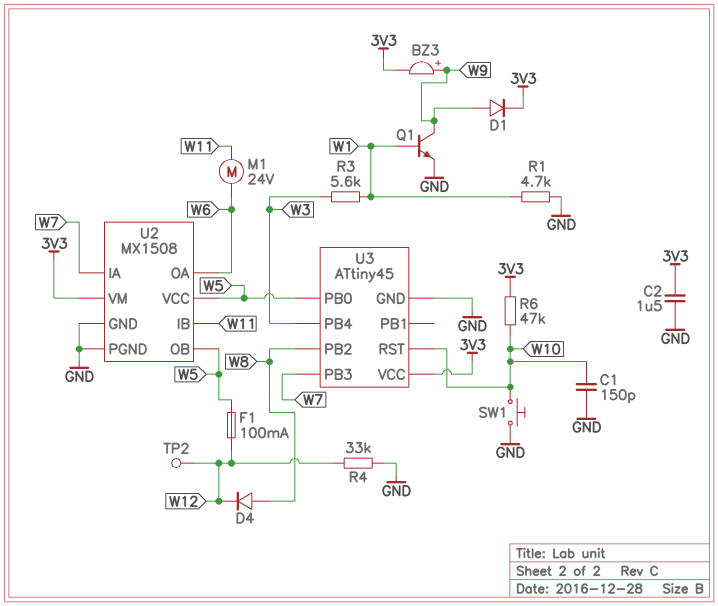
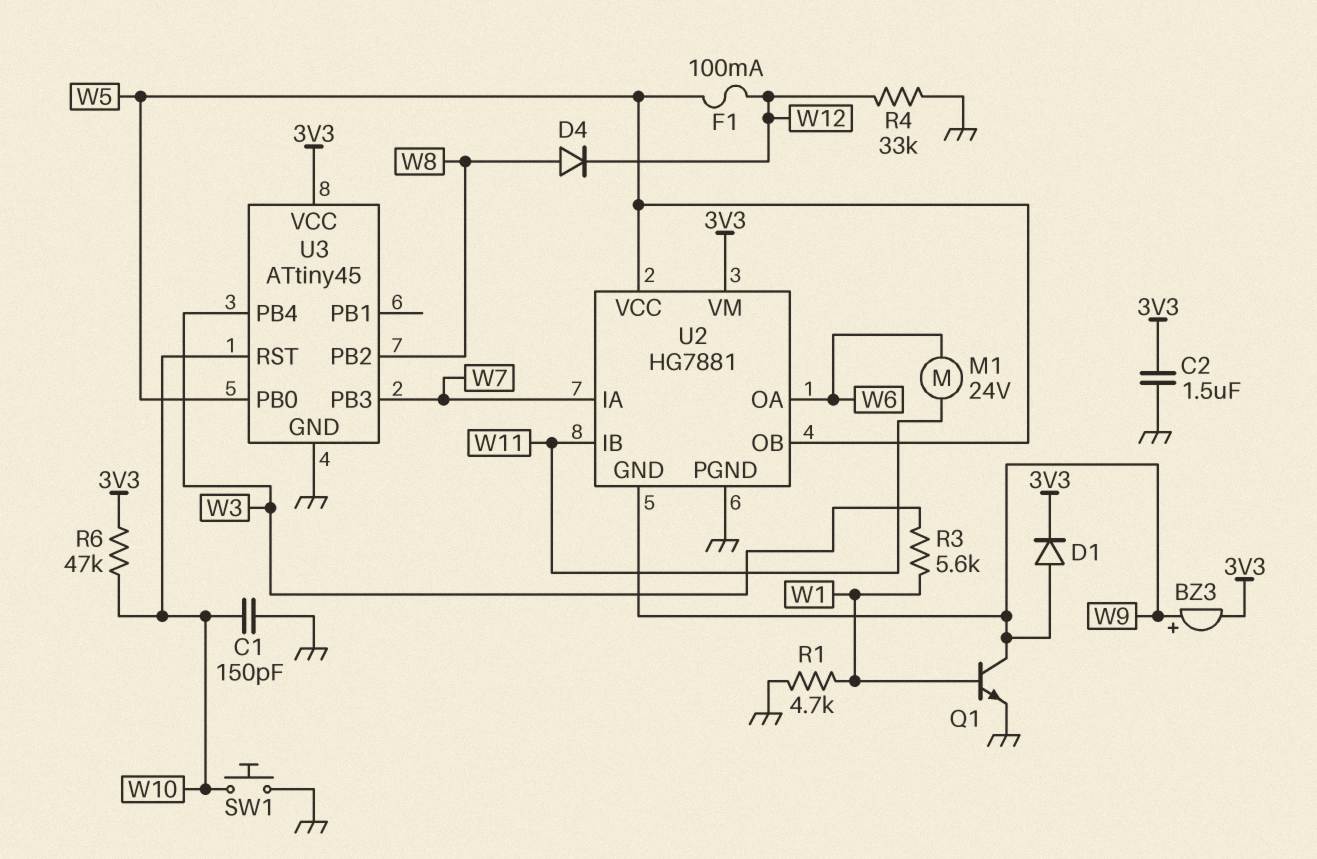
TP2: test point (W12) -> none
U2: MX1508 -> HG7881
U2 pin GND: GND -> W9

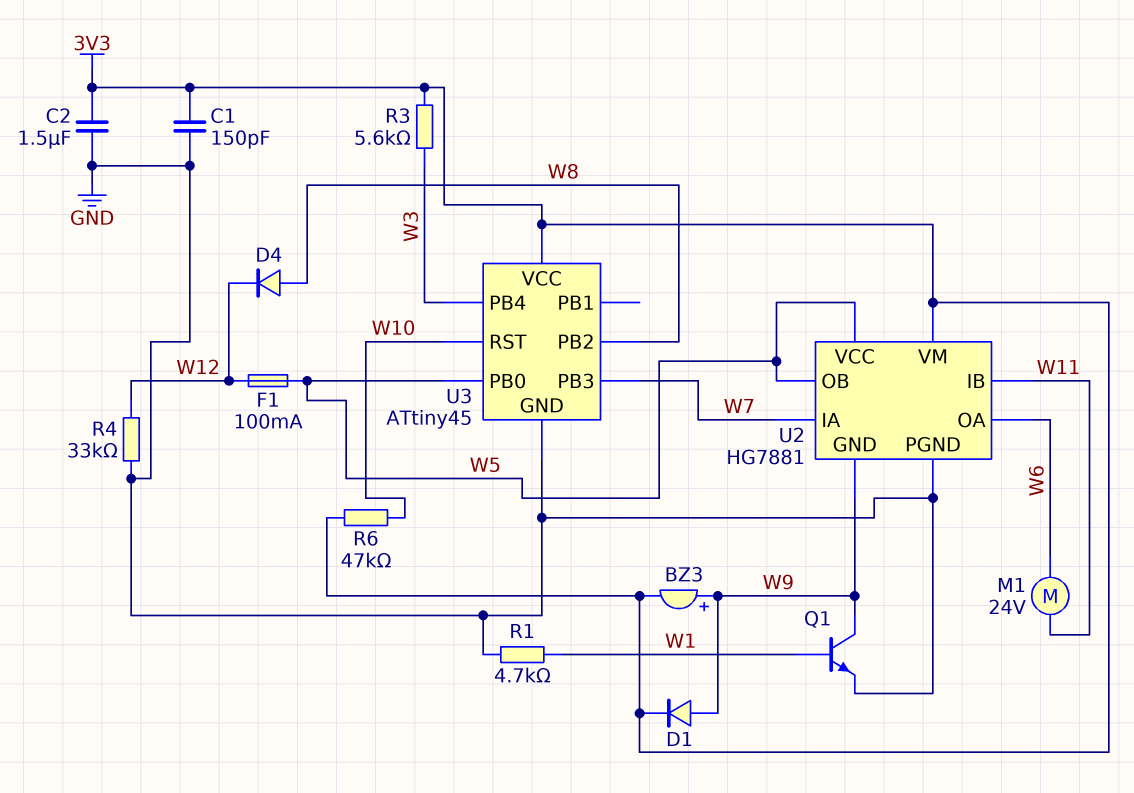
C1: 150pF (GND, W10) -> 150pF (3V3, GND)
R3: 5.6k (W1, W3) -> 5.6k (3V3, W3)
SW1: button (GND, W10) -> none

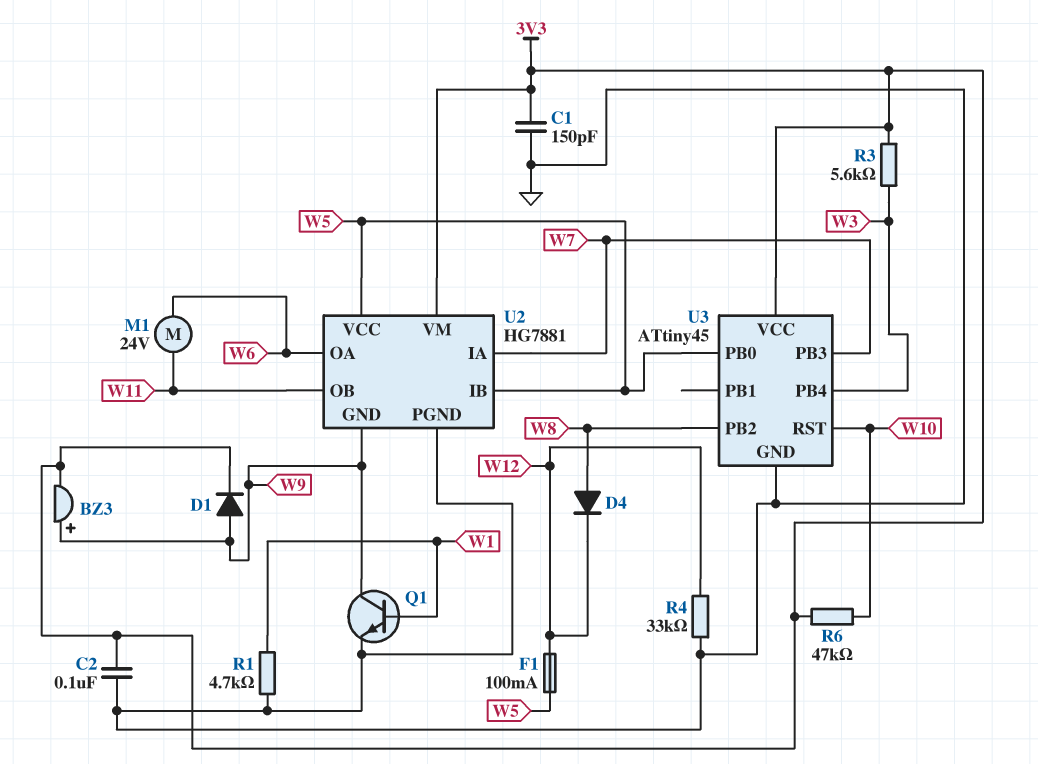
C2: 1.5uF (3V3, GND) -> 100nF (3V3, GND)
U2 pin IB: W11 -> W5
U2 pin OB: W5 -> W11

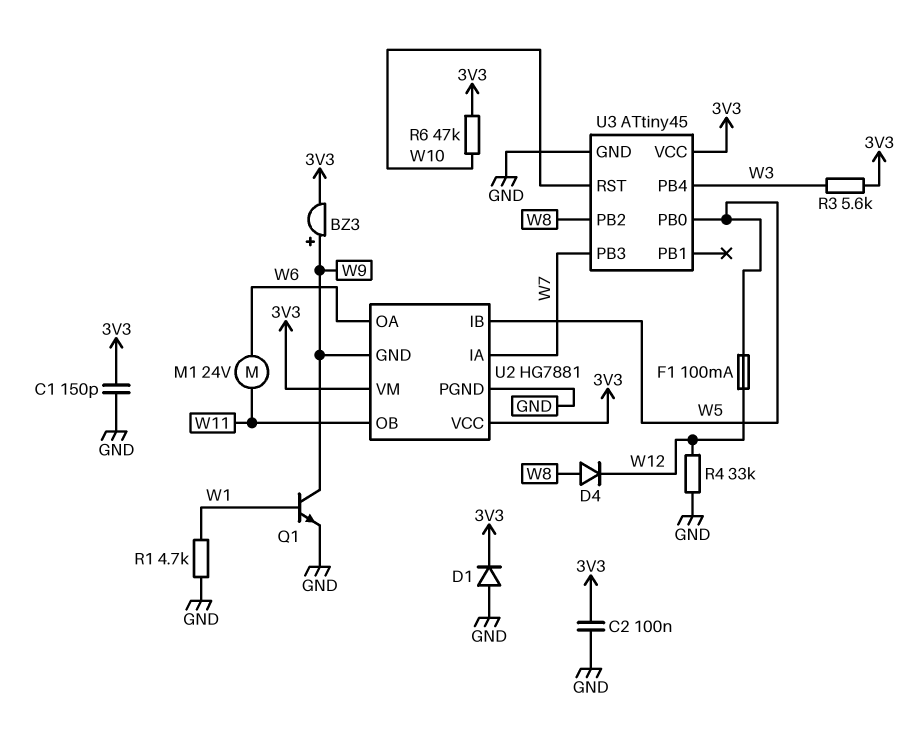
D1: diode (A W9, K 3V3) -> diode (A GND, K 3V3)
U2 pin VCC: W5 -> 3V3

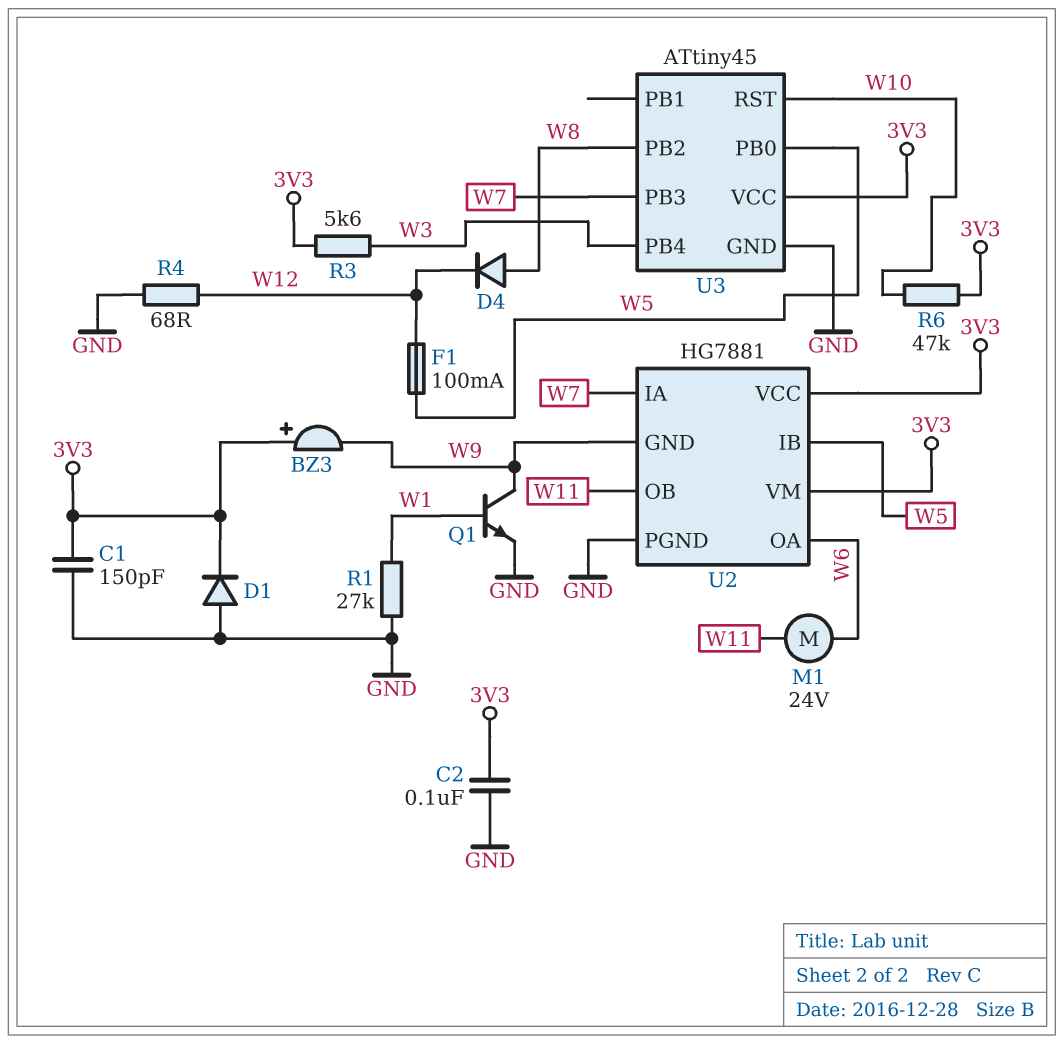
BZ3: buzzer (plus W9, minus 3V3) -> buzzer (plus 3V3, minus W9)
R1: 4.7k (GND, W1) -> 27k (GND, W1)
R4: 33k (GND, W12) -> 68 (GND, W12)

